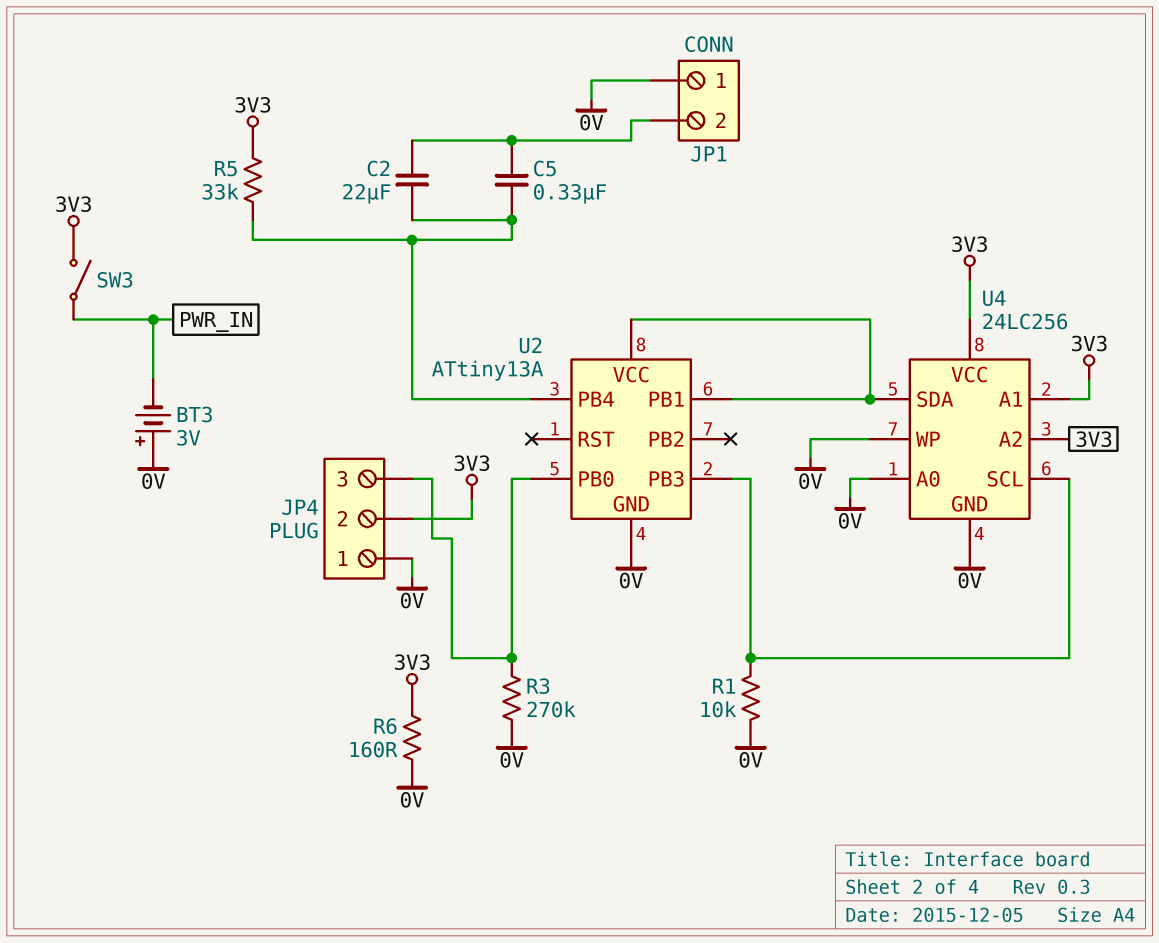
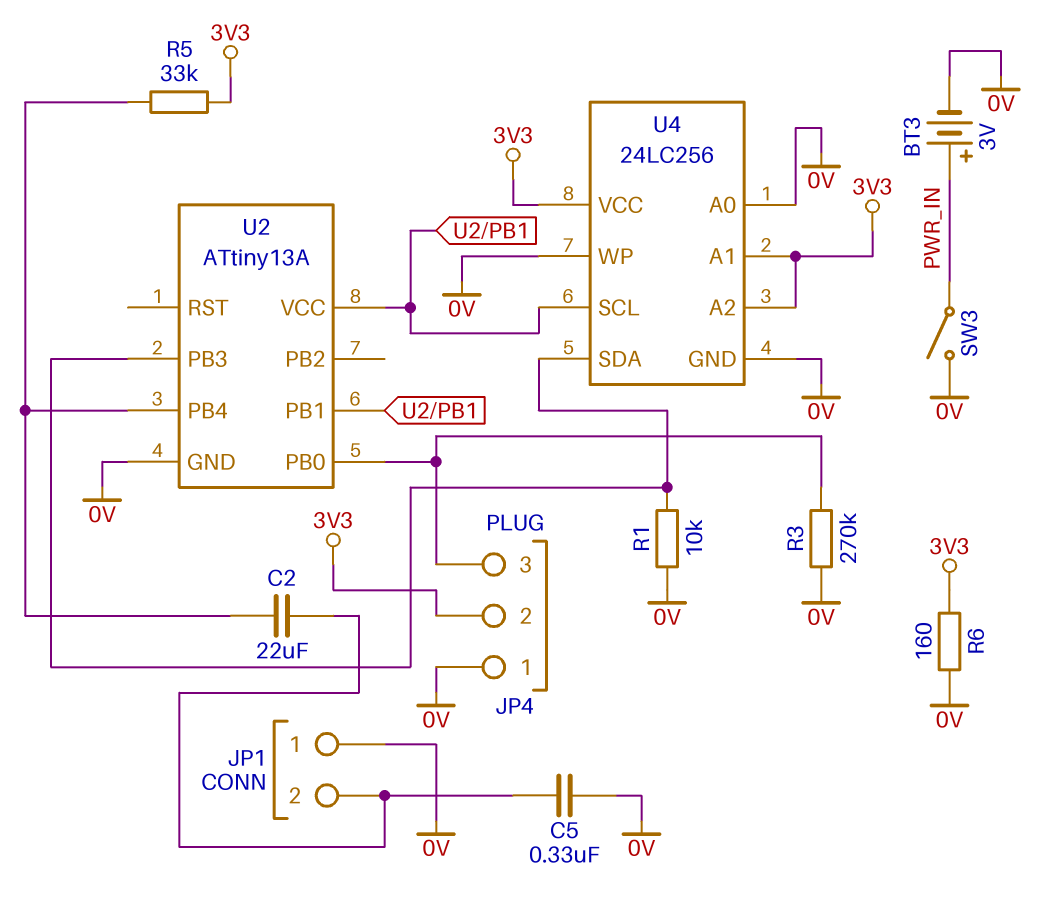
BT3: 3V (plus 0V, minus PWR_IN) -> 3V (plus PWR_IN, minus 0V)
C5: 330nF (JP1/2, U2/PB4) -> 330nF (0V, JP1/2)
SW3: switch (3V3, PWR_IN) -> switch (0V, PWR_IN)
U4 pin SCL: U2/PB3 -> U2/PB1
U4 pin SDA: U2/PB1 -> U2/PB3

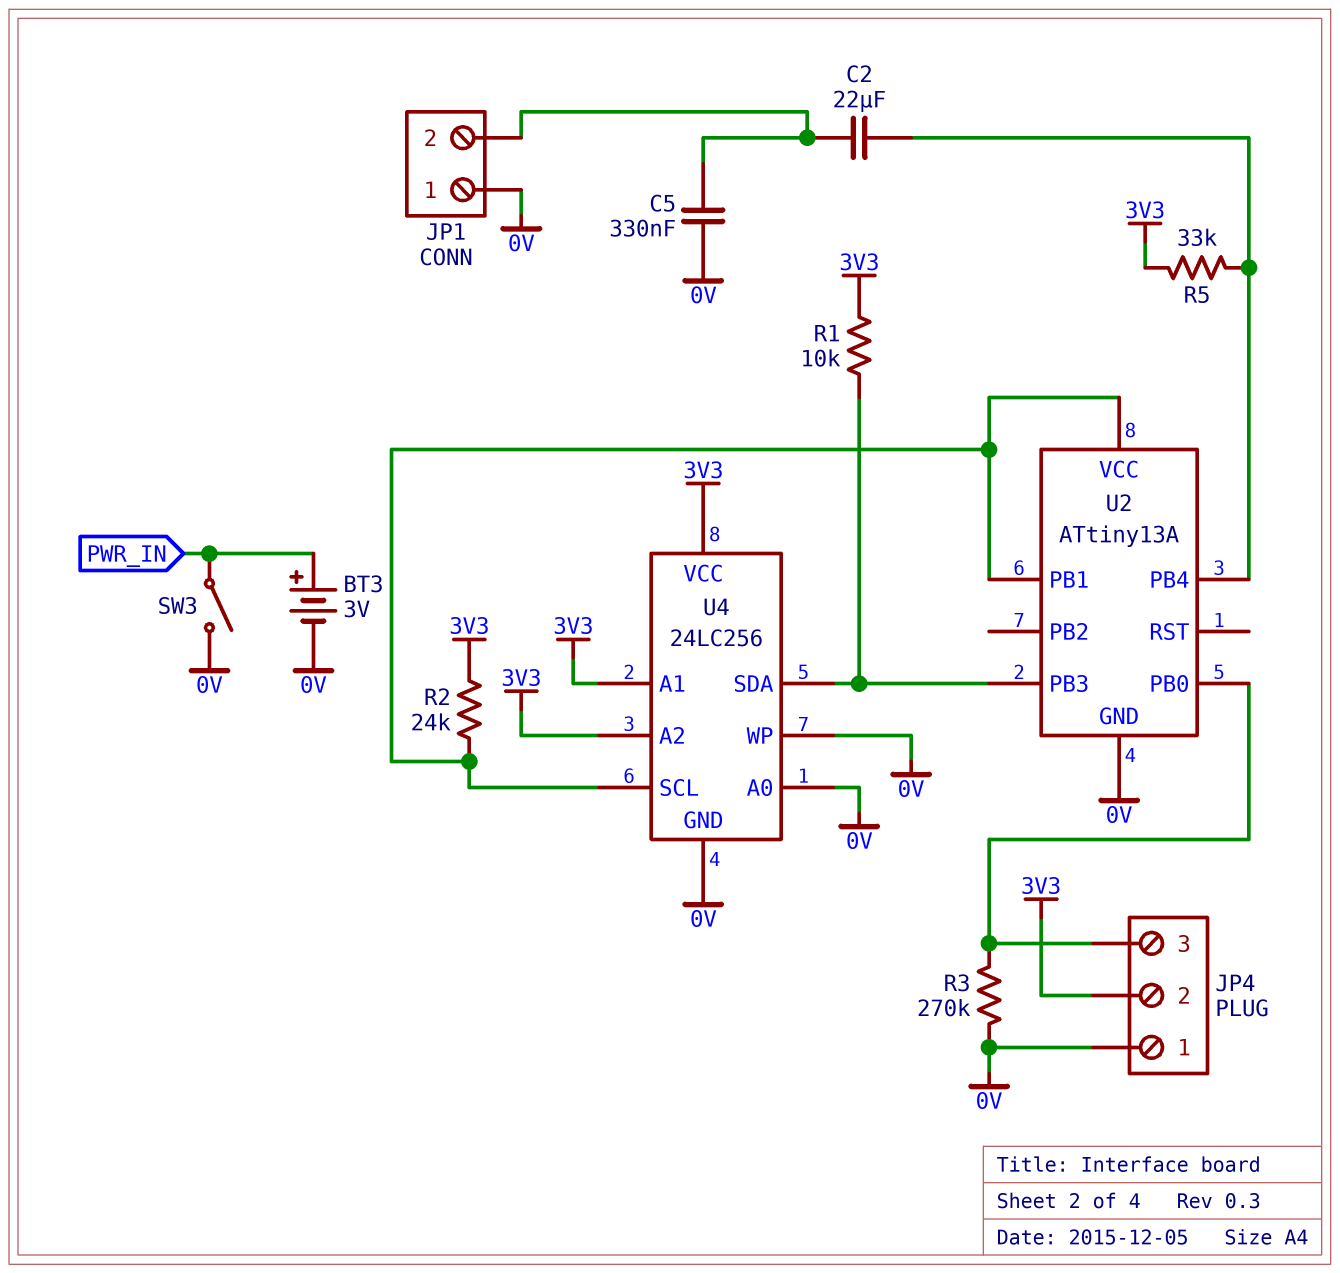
R1: 10k (0V, U2/PB3) -> 10k (3V3, U2/PB3)
R2: none -> 24k (3V3, U2/PB1)
R6: 160 (0V, 3V3) -> none

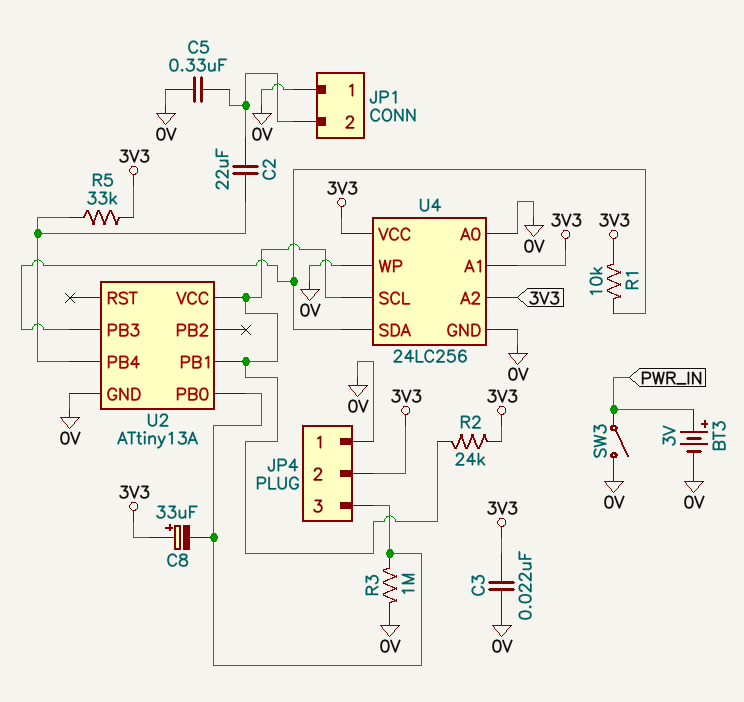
C3: none -> 22nF (0V, 3V3)
C8: none -> 33uF (plus 3V3, minus JP4/3)
R3: 270k (0V, JP4/3) -> 1M (0V, JP4/3)

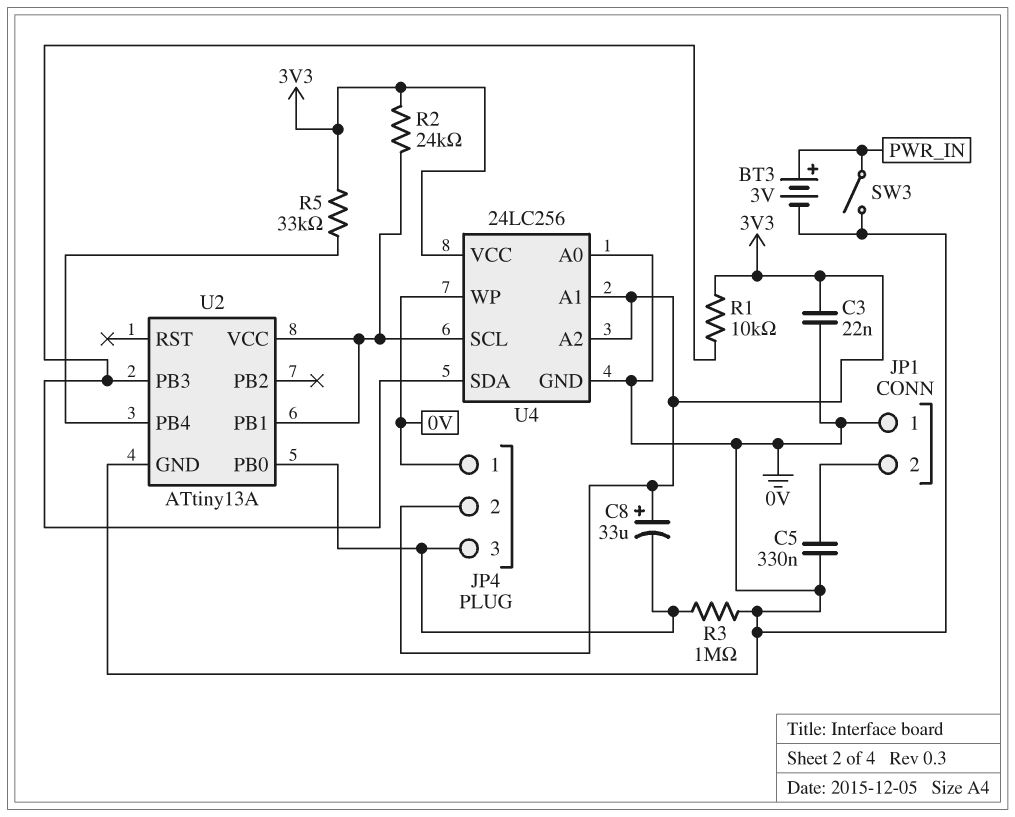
C2: 22uF (JP1/2, U2/PB4) -> none

